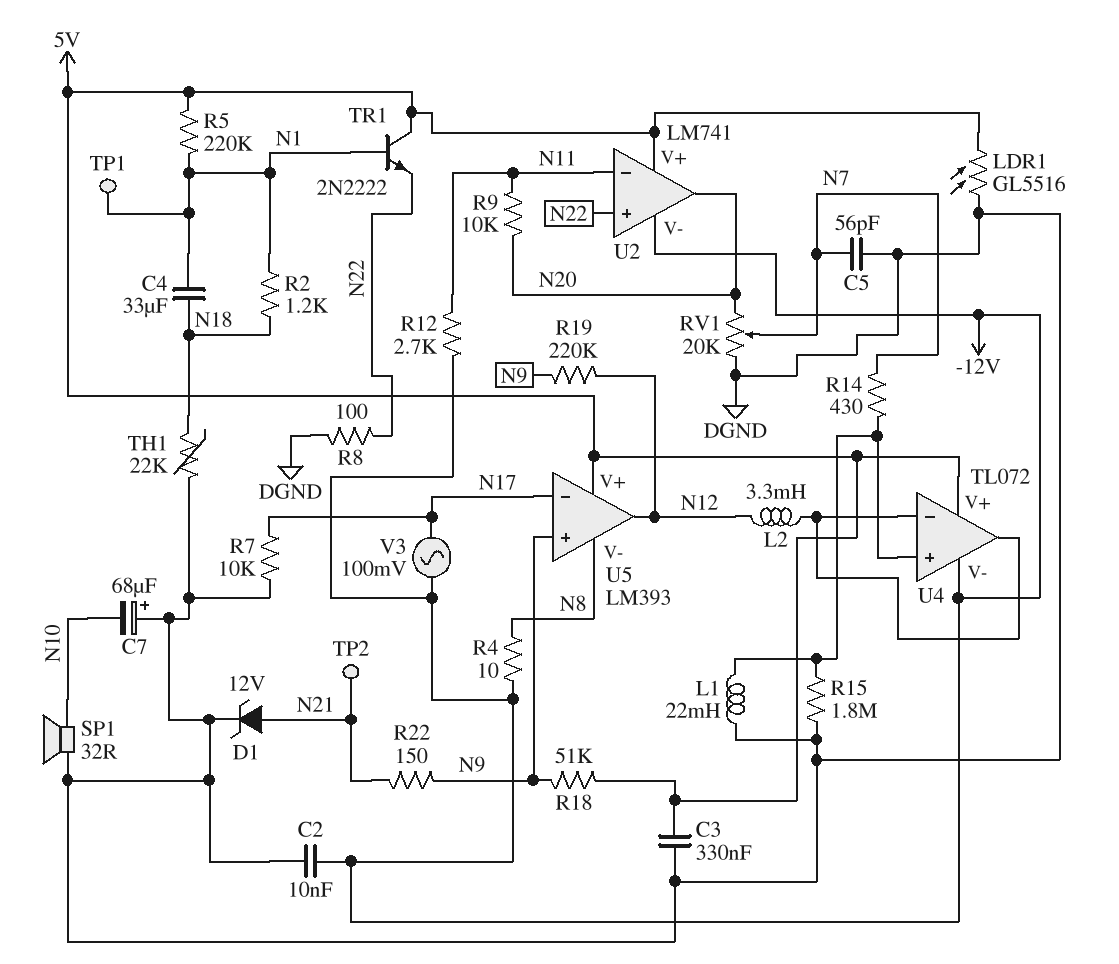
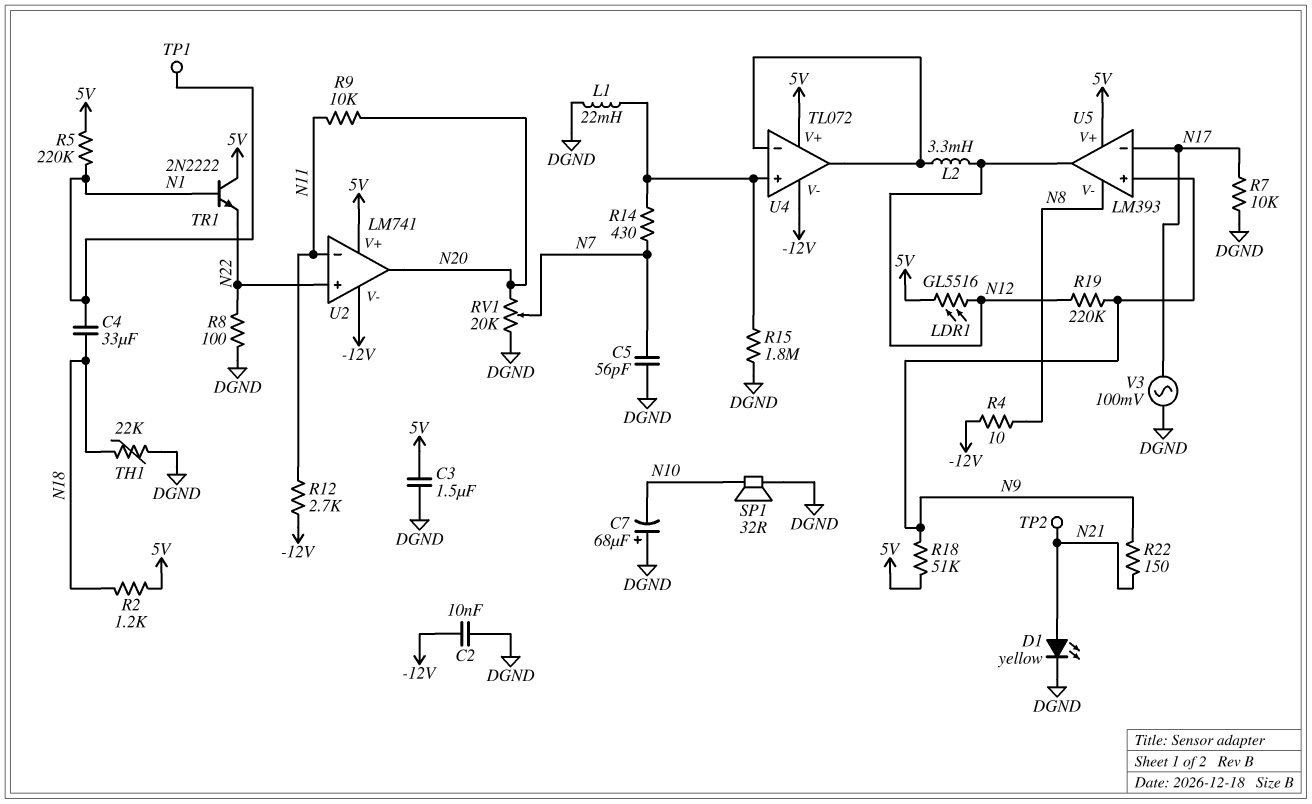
C3: 330nF (5V, DGND) -> 1.5uF (5V, DGND)
D1: zener 12V (A N21, K DGND) -> LED yellow (A N21, K DGND)
LDR1: GL5516 (5V, DGND) -> GL5516 (5V, N12)
R2: 1.2k (N1, N18) -> 1.2k (5V, N18)
V3: AC 100mV (-12V, N17) -> AC 100mV (DGND, N17)

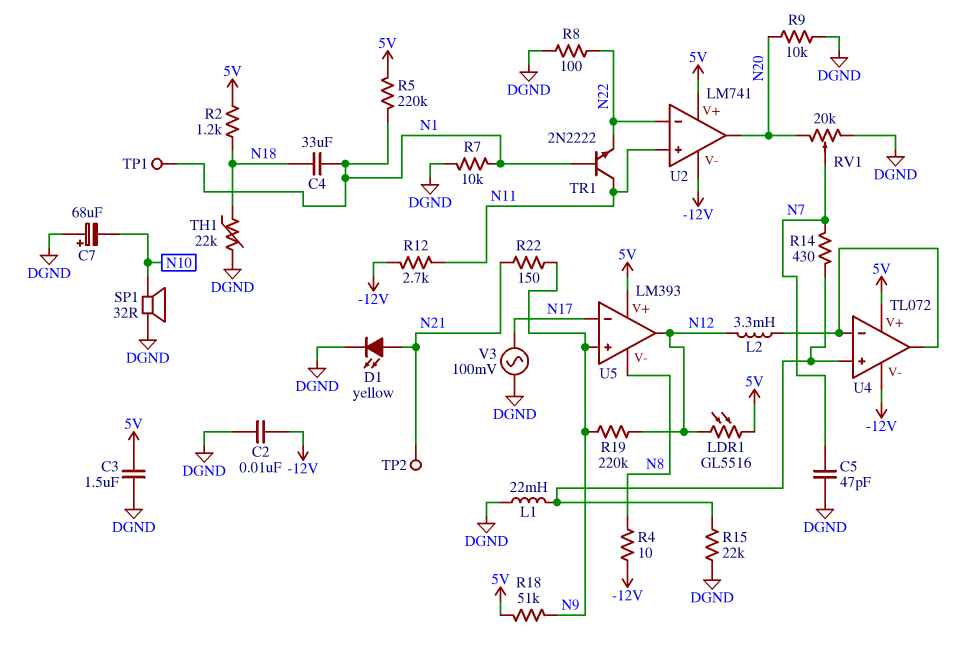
C5: 56pF (DGND, N7) -> 47pF (DGND, N7)
R7: 10k (DGND, N17) -> 10k (DGND, N1)
R9: 10k (N11, N20) -> 10k (DGND, N20)
R15: 1.8M (DGND, U4/in+) -> 22k (DGND, U4/in+)
TR1: NPN 2N2222 (B N1, C 5V, E N22) -> NPN 2N2222 (B N1, C N11, E N22)
U2 pin in+: N22 -> N11
U2 pin in-: N11 -> N22

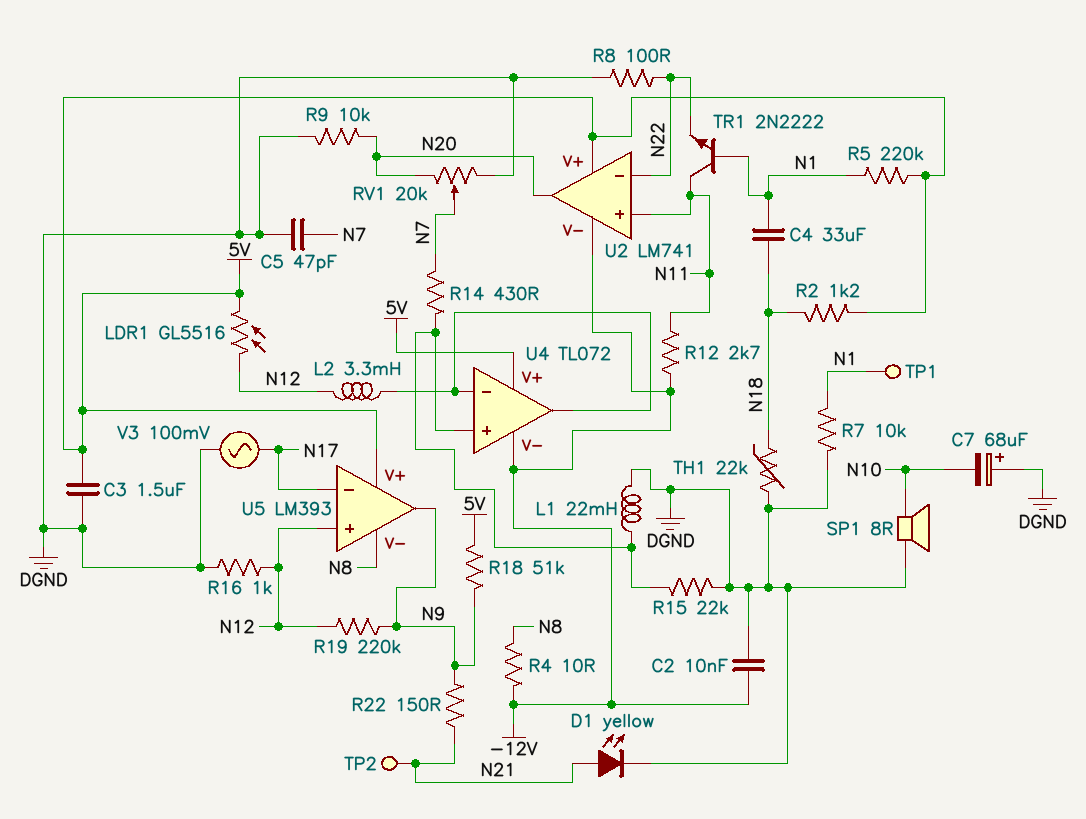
R16: none -> 1k (DGND, N12)
SP1: speaker 32R (DGND, N10) -> speaker 8R (DGND, N10)
U5 pin in+: N9 -> N12
U5 pin out: N12 -> N9

